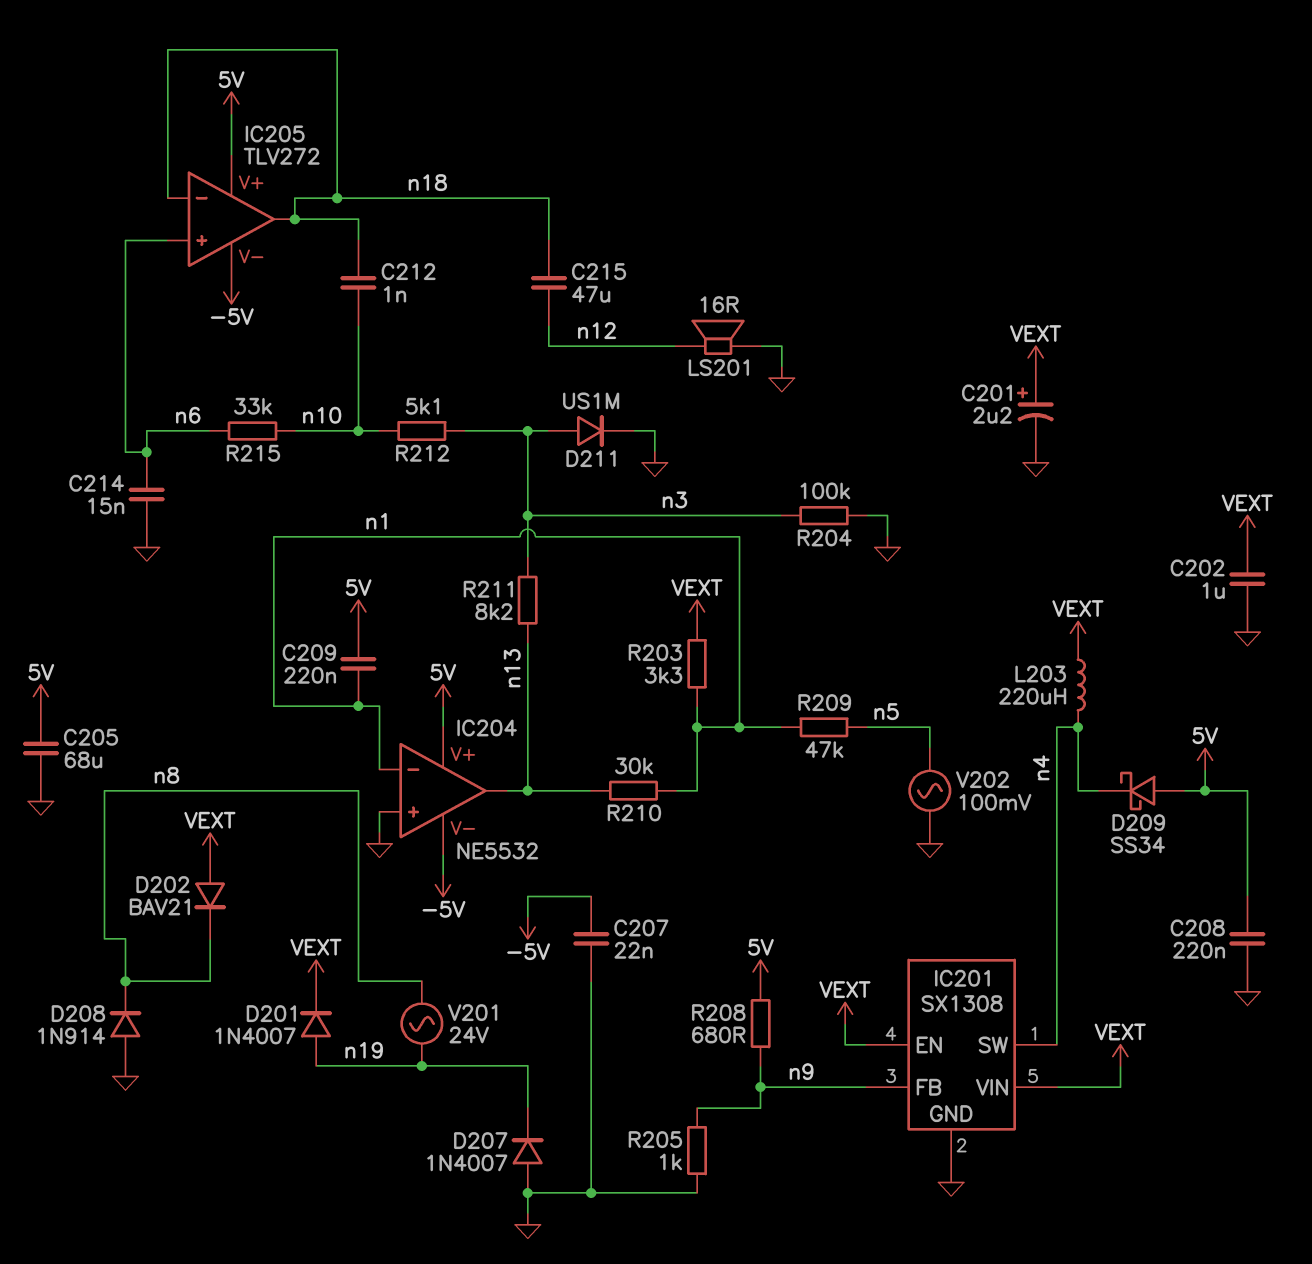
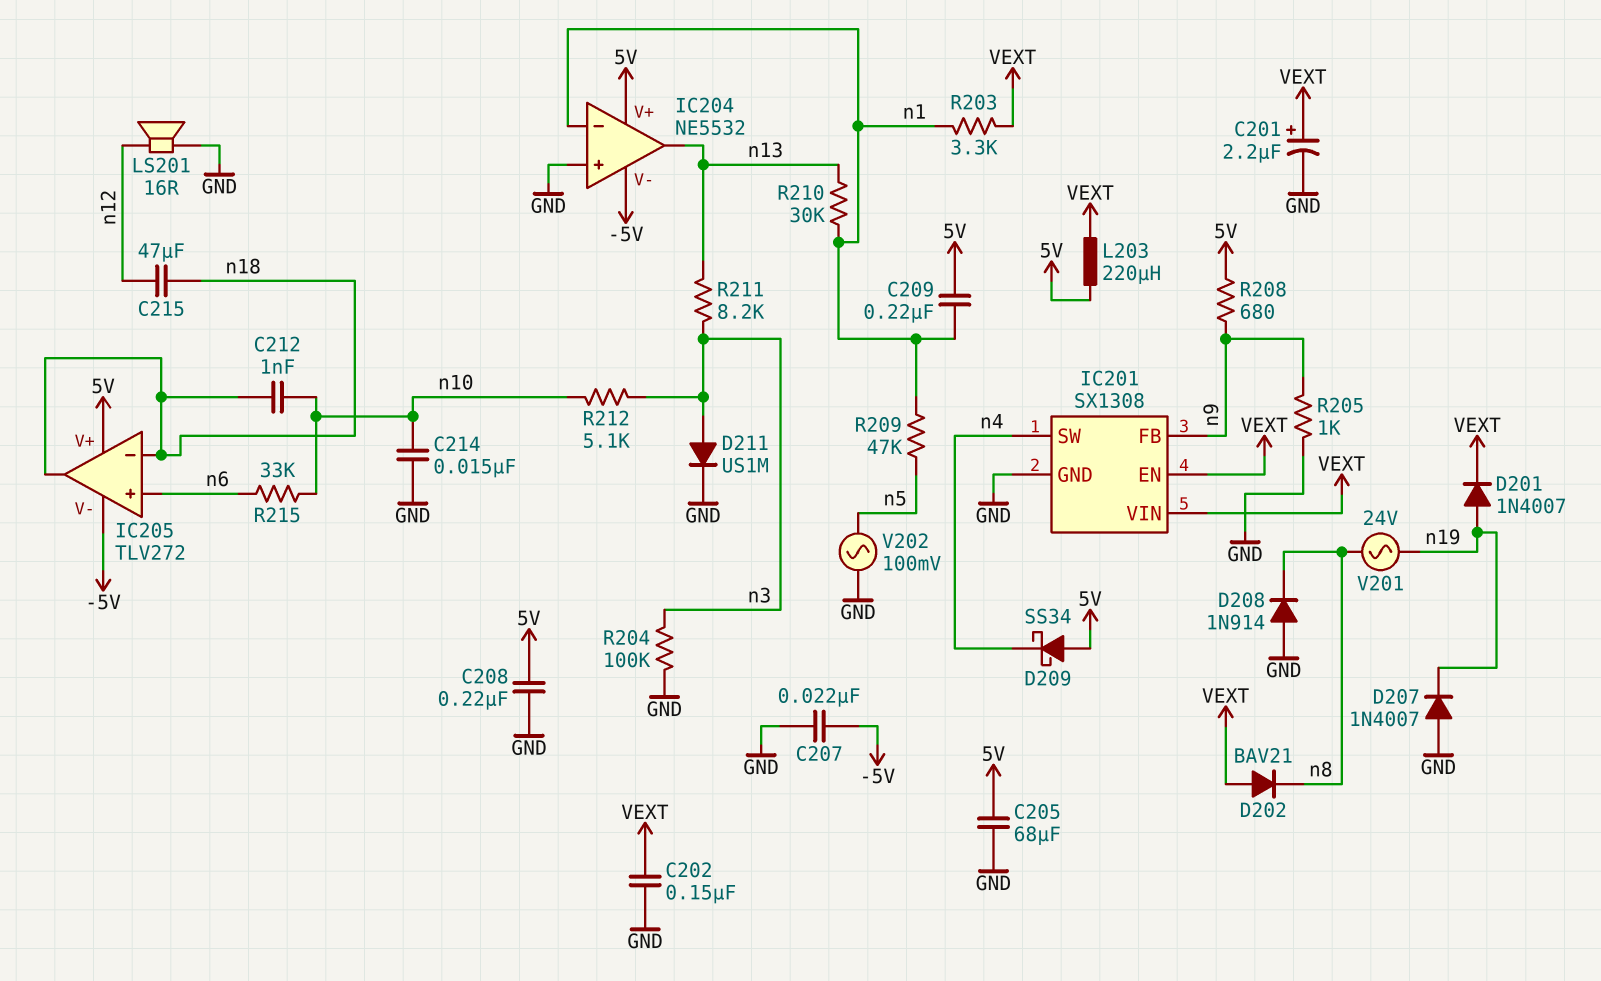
C202: 1uF (GND, VEXT) -> 150nF (GND, VEXT)
C214: 15nF (GND, n6) -> 15nF (GND, n10)
L203: 220uH (VEXT, n4) -> 220uH (5V, VEXT)

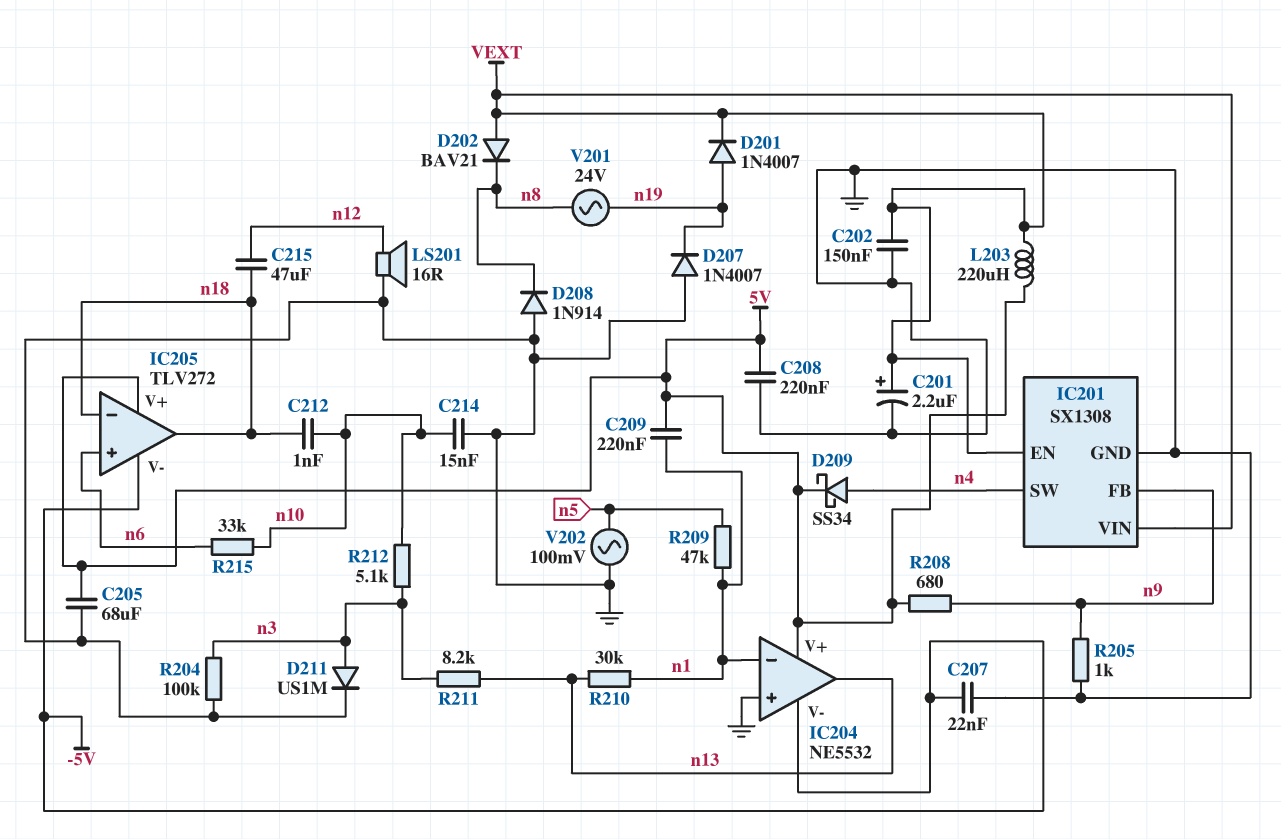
D209: schottky SS34 (A 5V, K n4) -> schottky SS34 (A n4, K 5V)
R203: 3.3k (VEXT, n1) -> none

